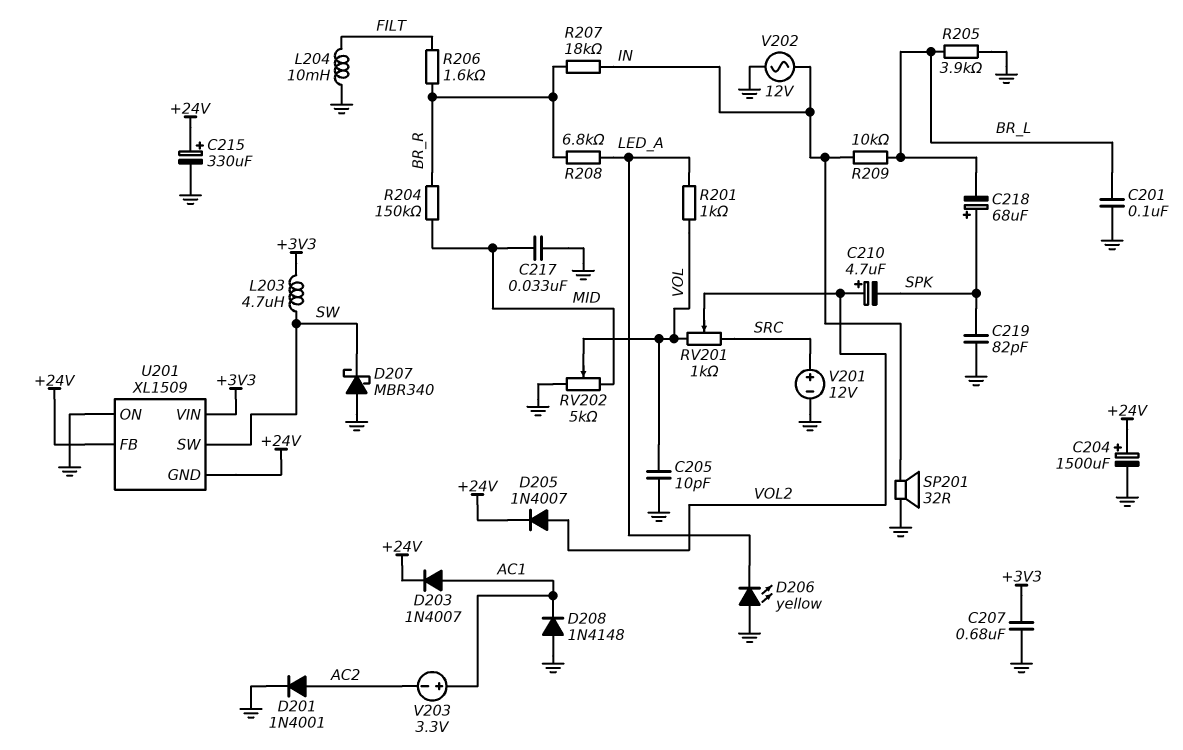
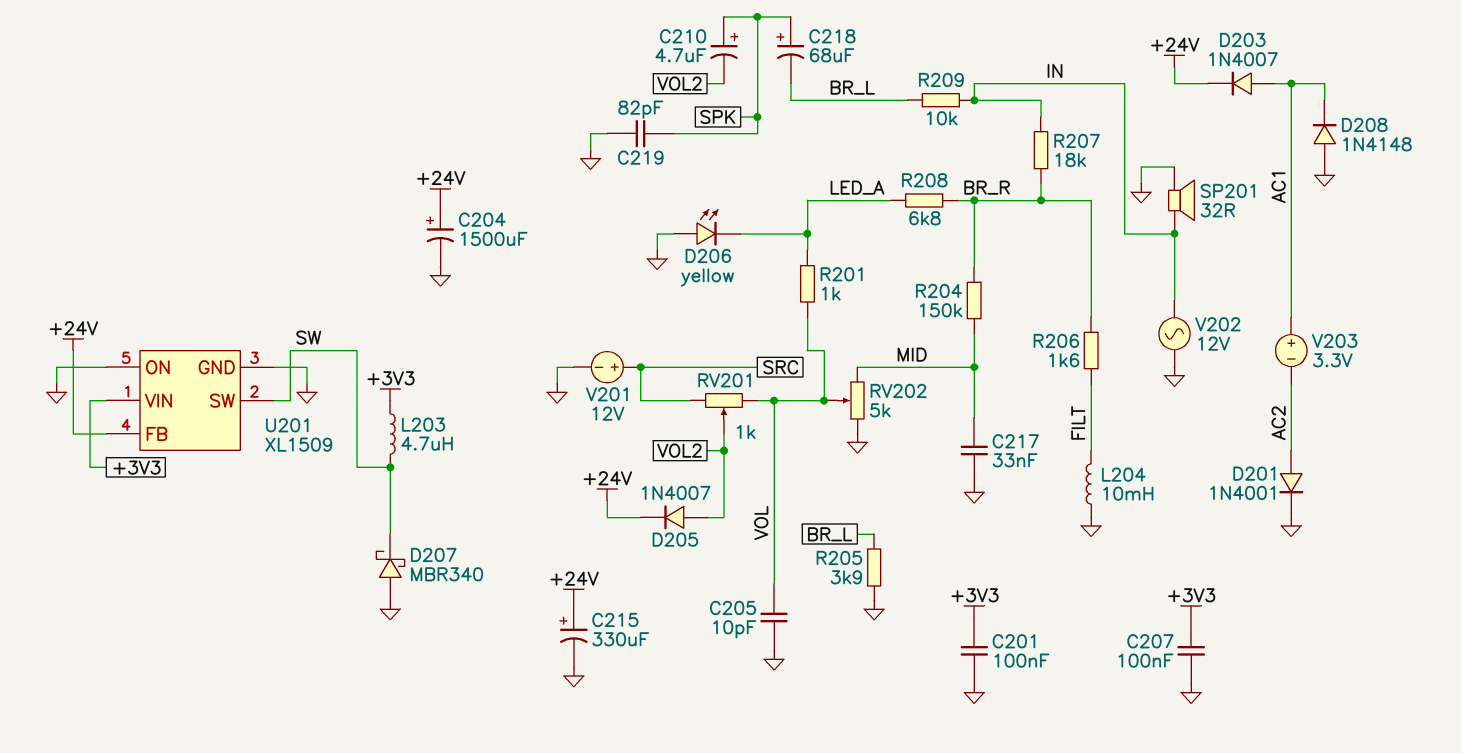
C201: 100nF (BR_L, GND) -> 100nF (+3V3, GND)
C207: 680nF (+3V3, GND) -> 100nF (+3V3, GND)
C210: 4.7uF (plus VOL2, minus SPK) -> 4.7uF (plus SPK, minus VOL2)
U201 pin GND: +24V -> GND

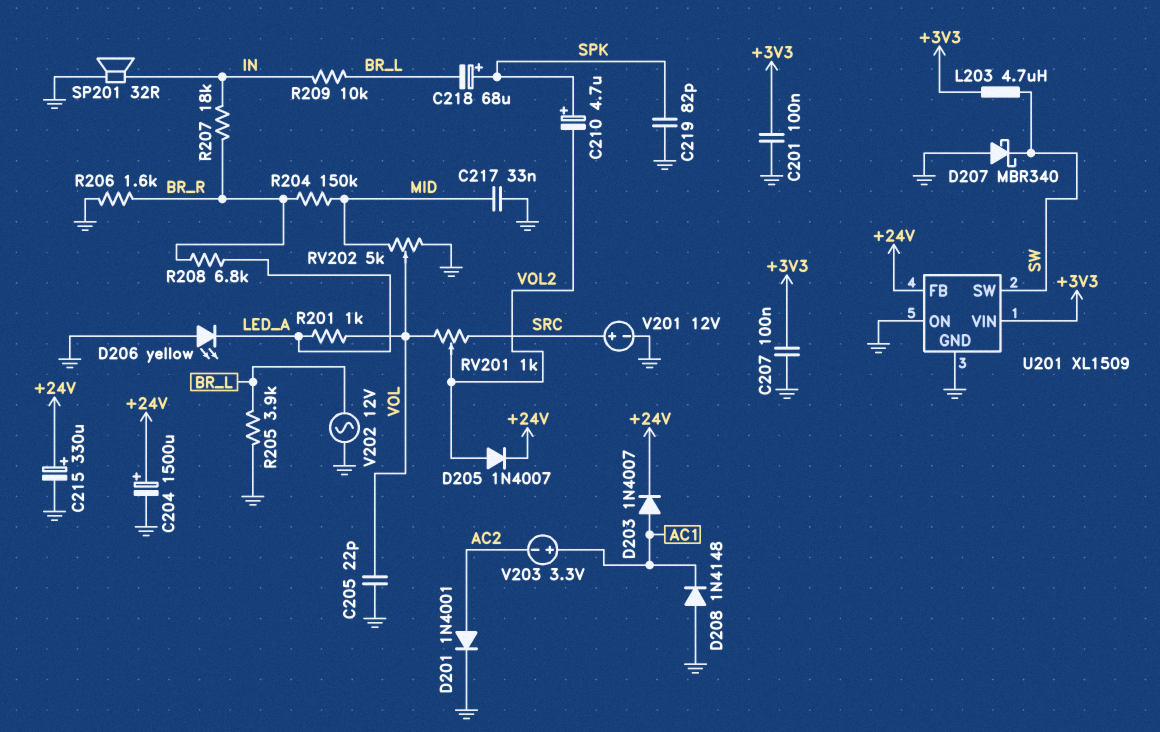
C205: 10pF (GND, VOL) -> 22pF (GND, VOL)
L204: 10mH (FILT, GND) -> none
R206: 1.6k (BR_R, FILT) -> 1.6k (BR_R, GND)
V202: AC 12V (GND, IN) -> AC 12V (BR_L, GND)

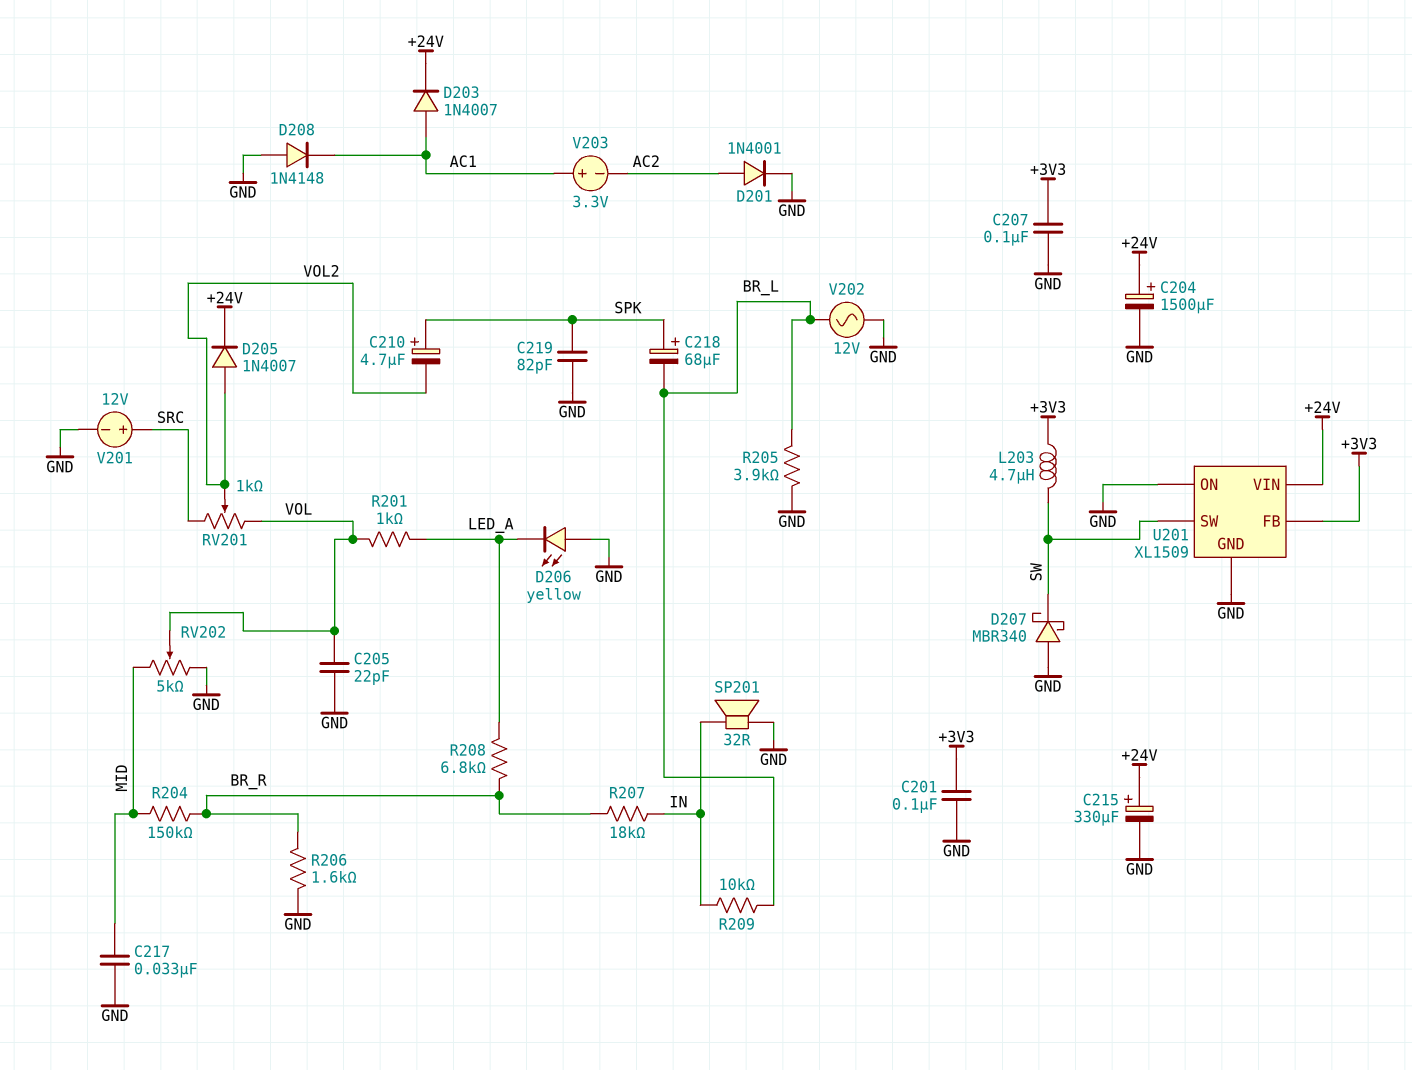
U201 pin FB: +24V -> +3V3
U201 pin VIN: +3V3 -> +24V

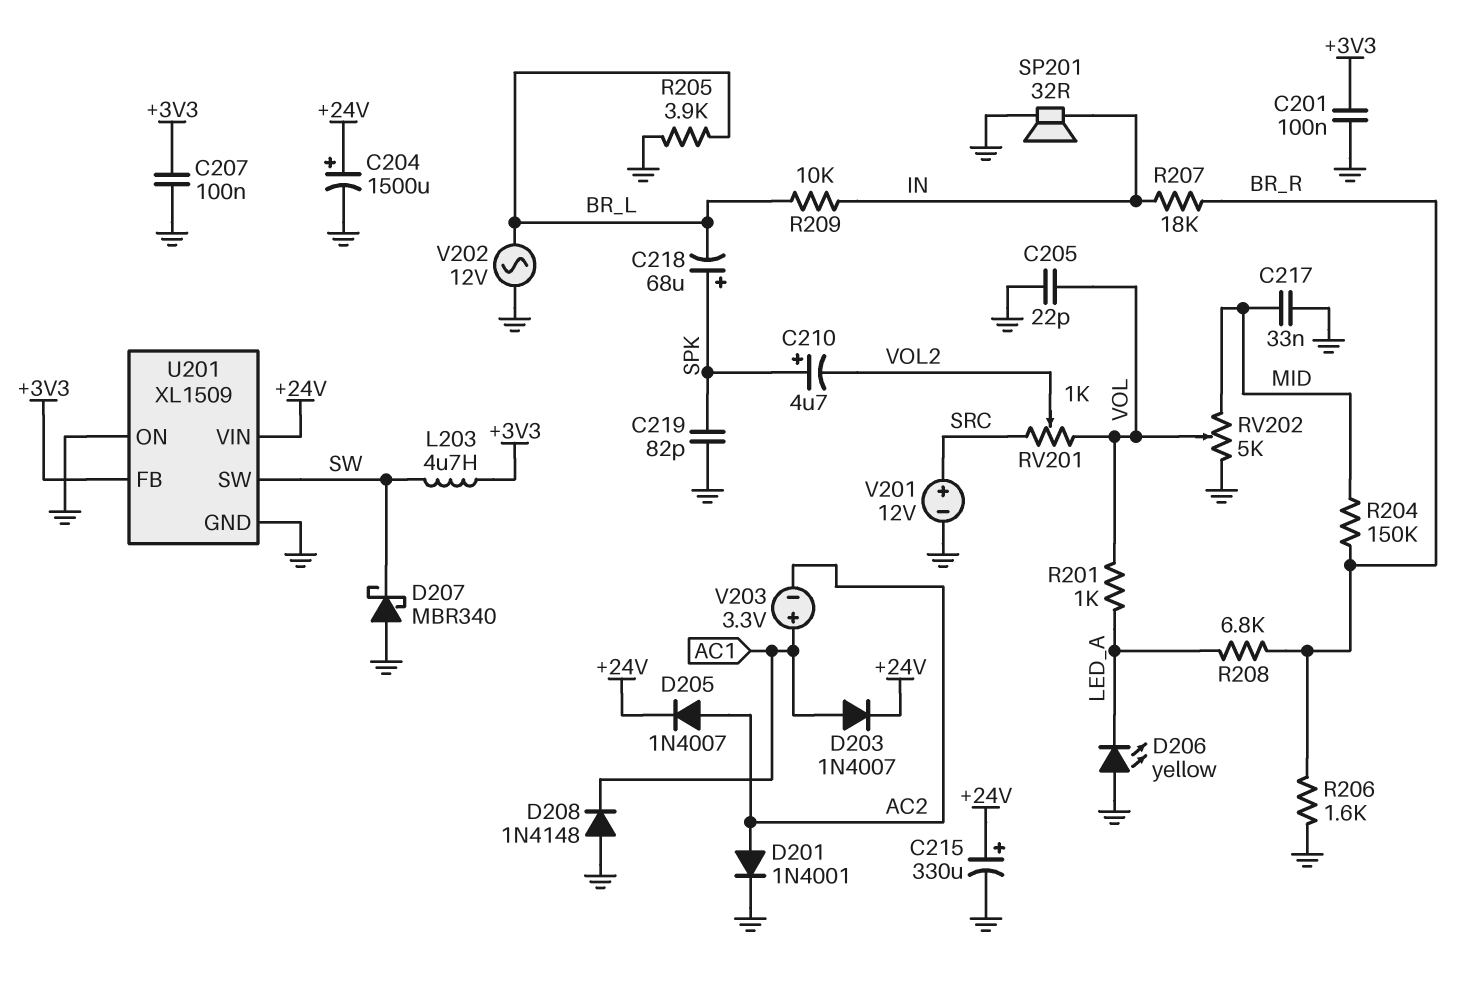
D205: diode 1N4007 (A VOL2, K +24V) -> diode 1N4007 (A AC2, K +24V)

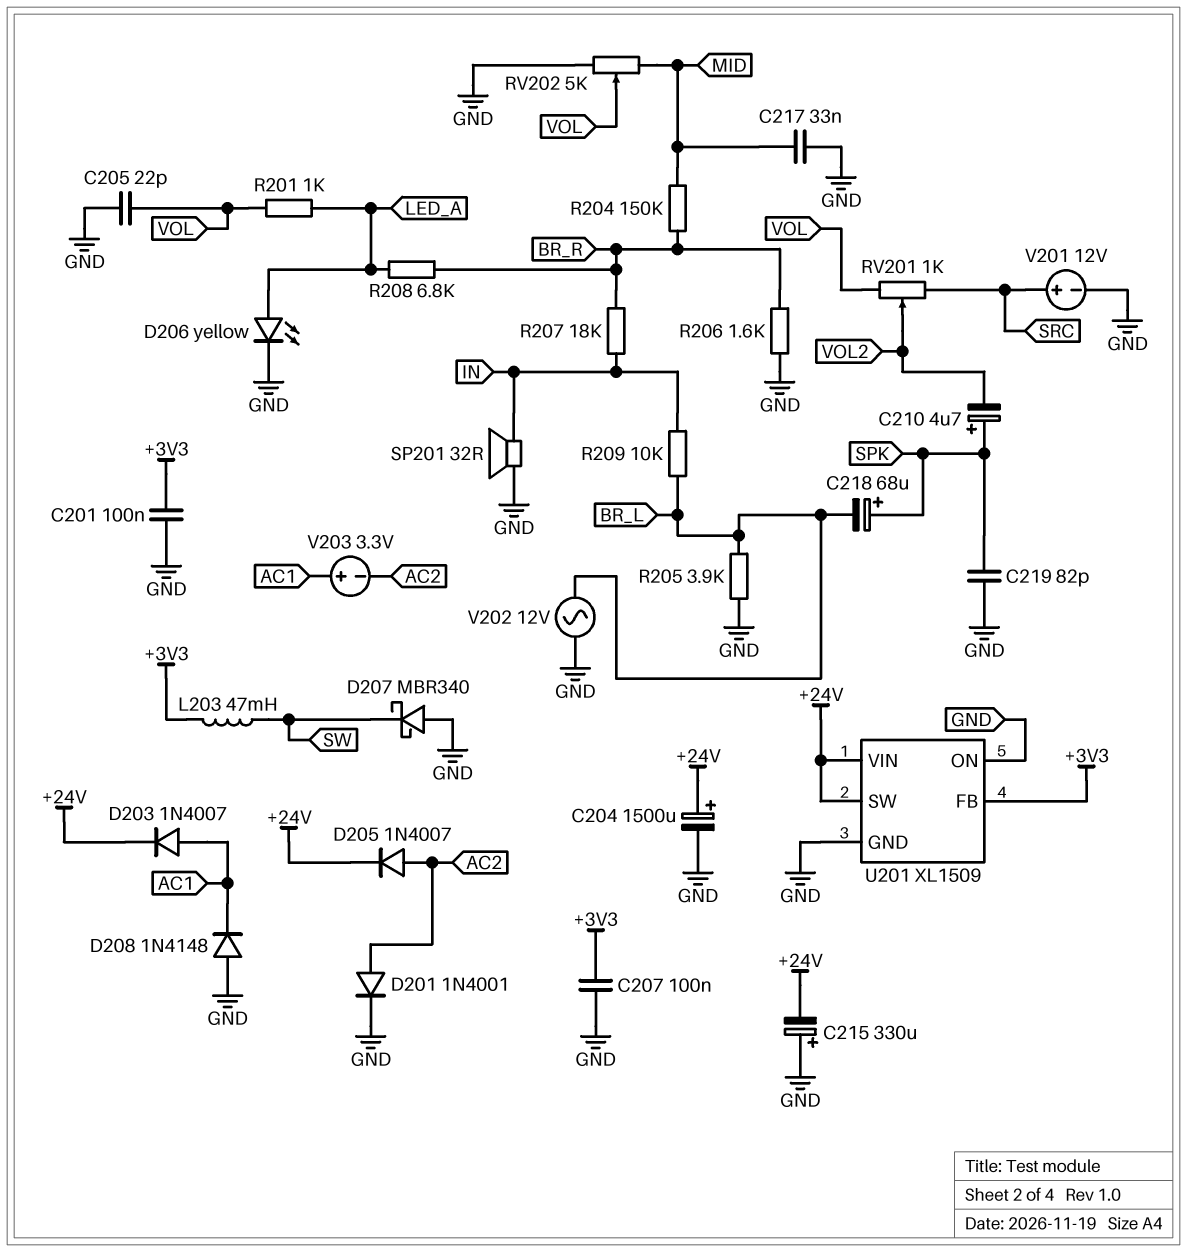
C215: 330uF (plus +24V, minus GND) -> 330uF (plus GND, minus +24V)
D206: LED yellow (A GND, K LED_A) -> LED yellow (A LED_A, K GND)
L203: 4.7uH (+3V3, SW) -> 47mH (+3V3, SW)
U201 pin SW: SW -> +24V

